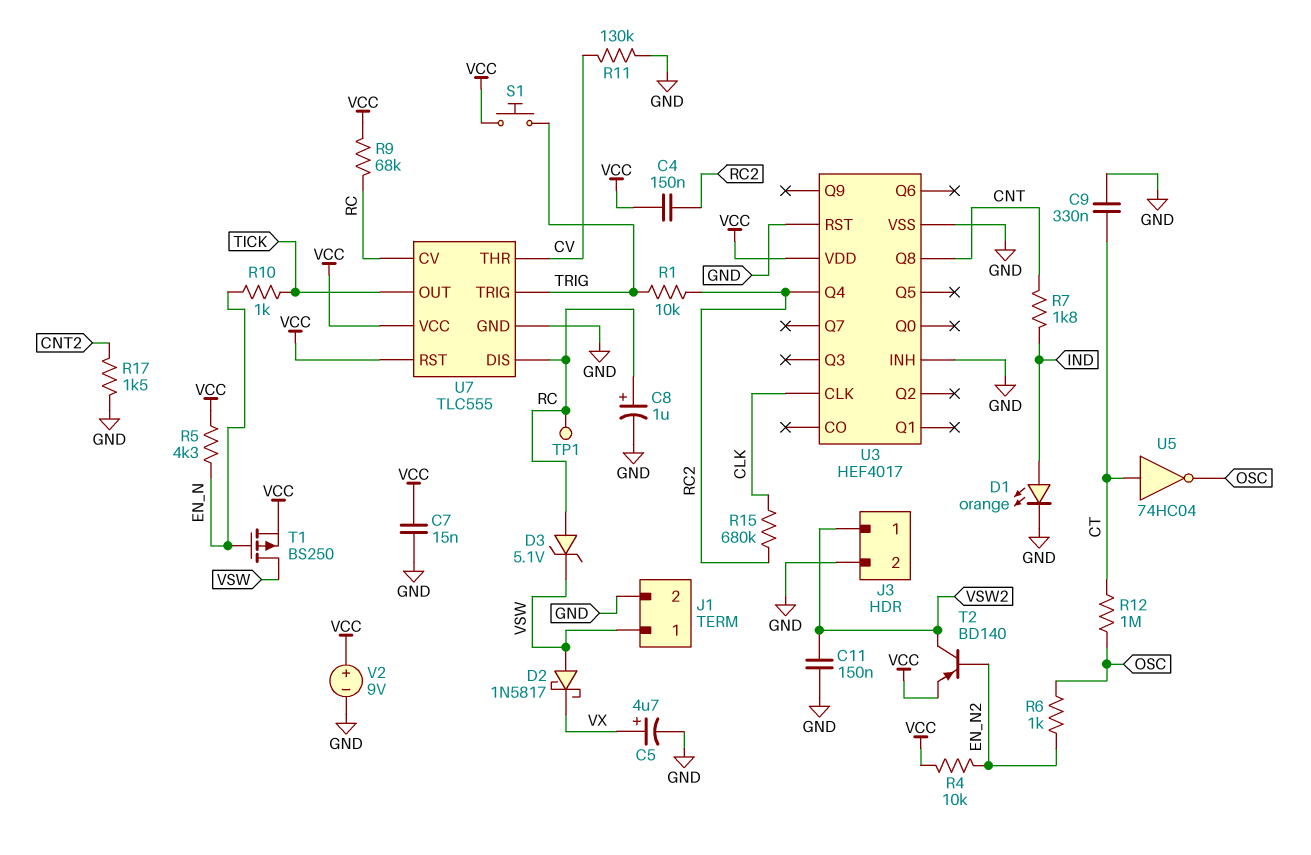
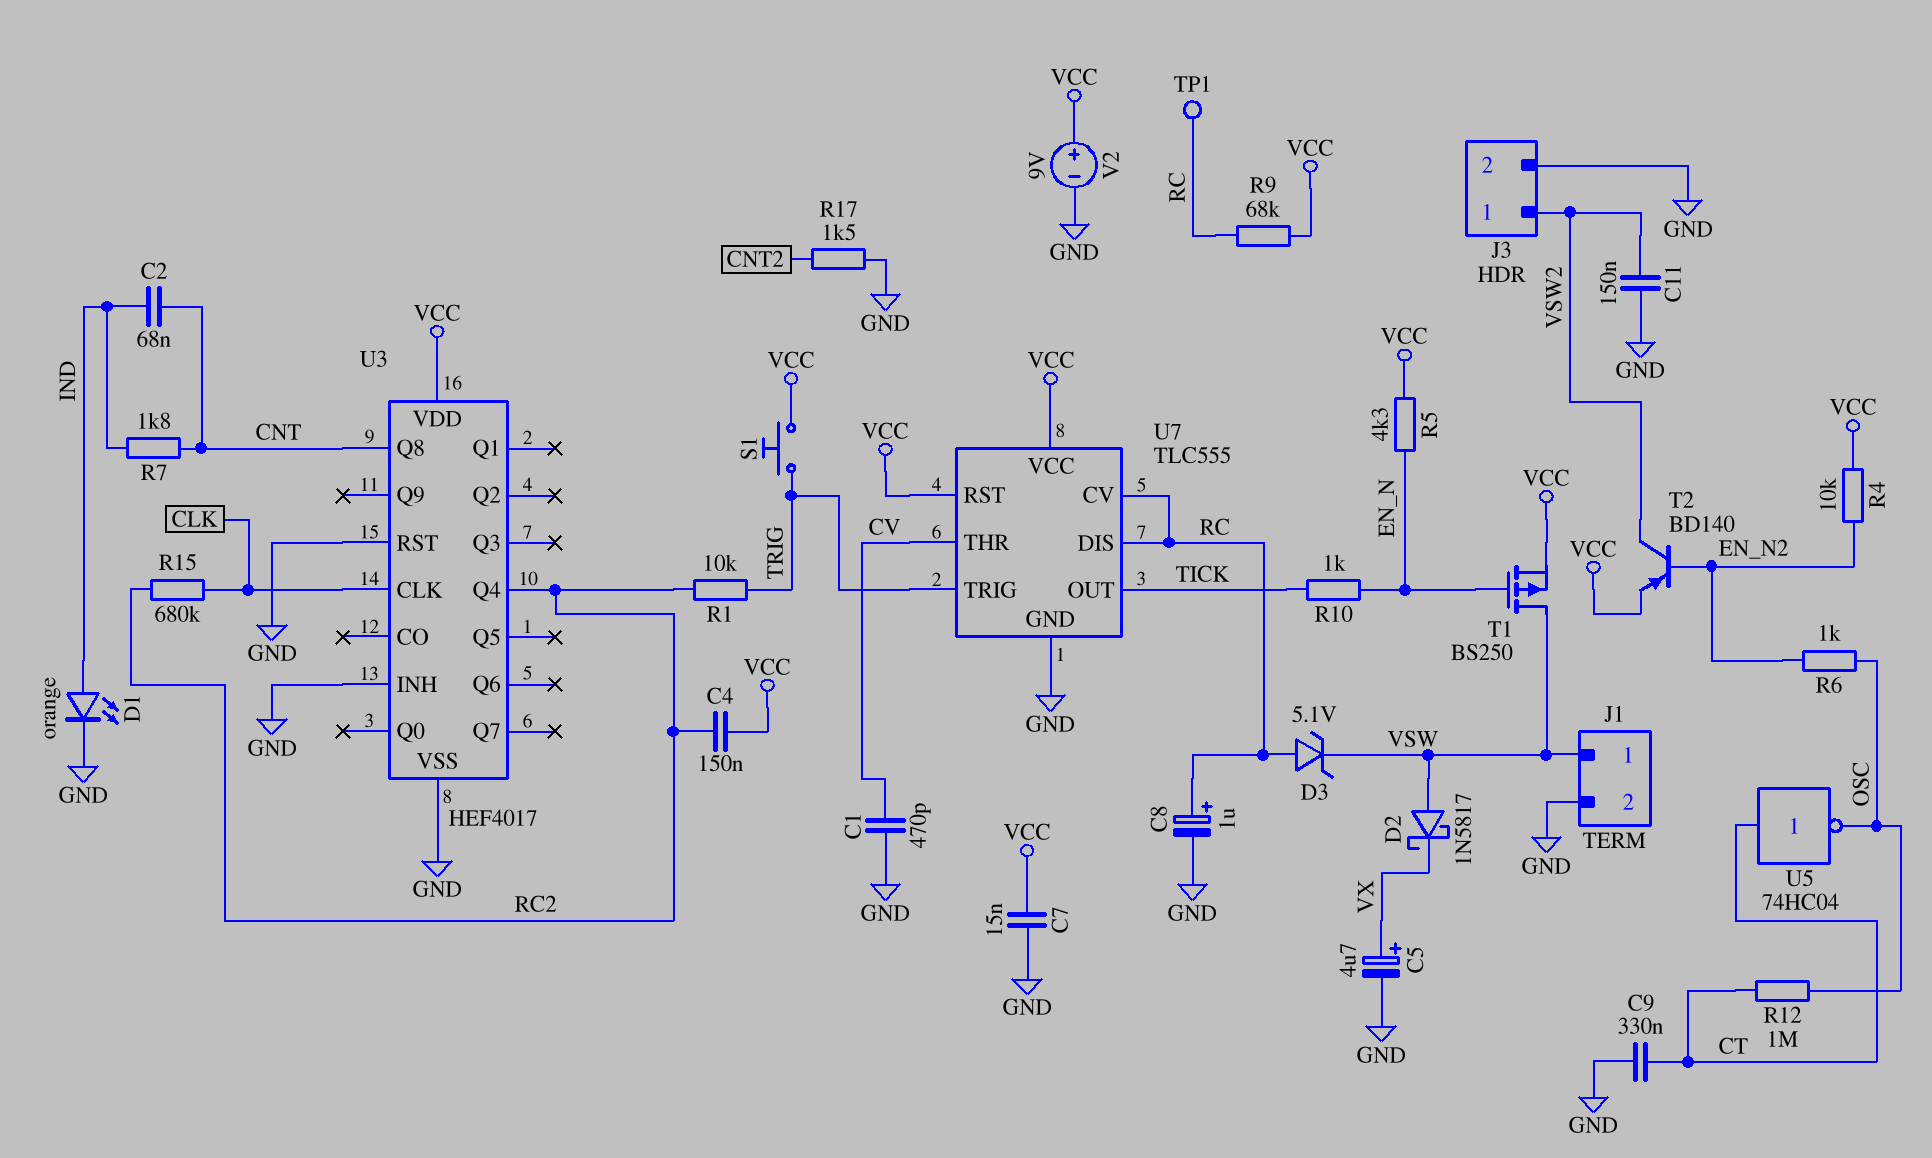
C1: none -> 470pF (CV, GND)
C2: none -> 68nF (CNT, IND)
R11: 130k (CV, GND) -> none

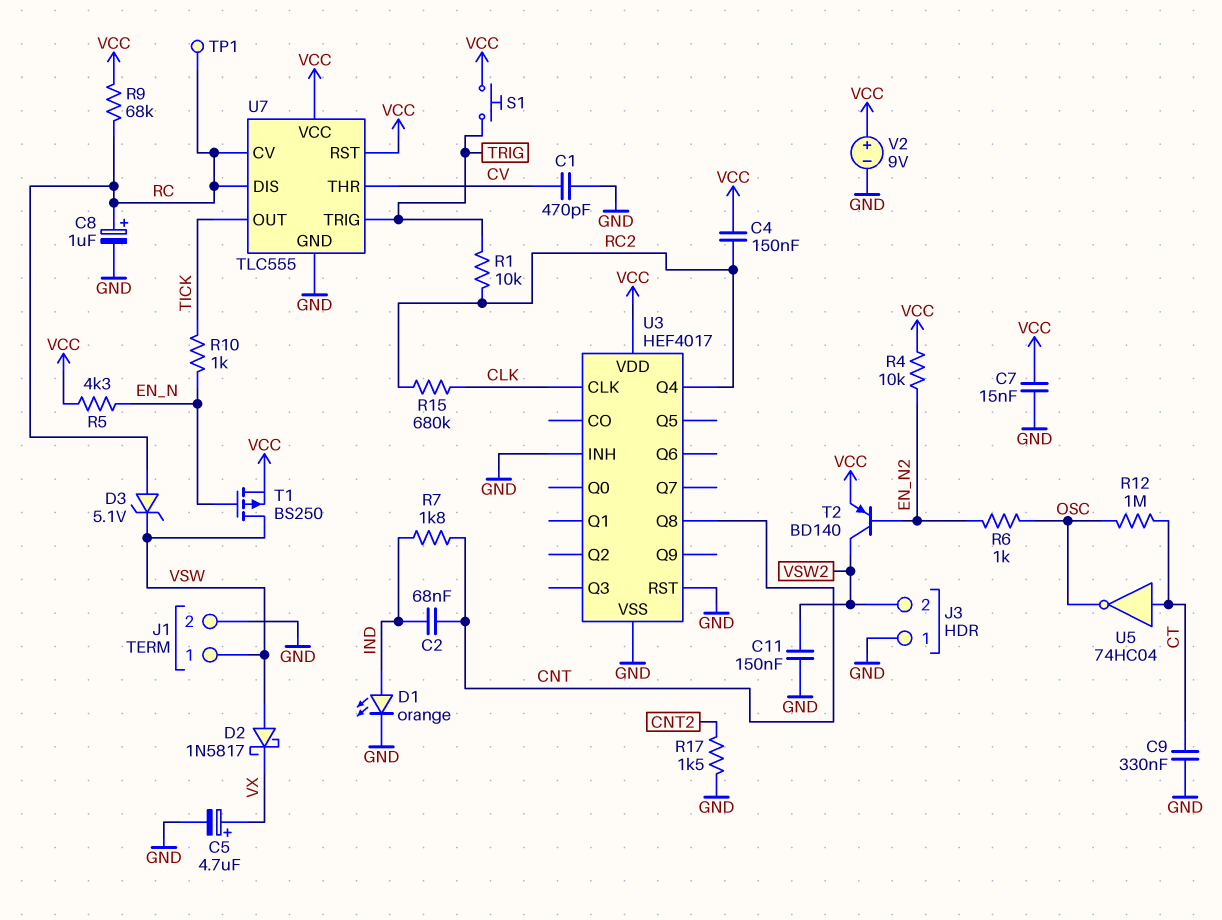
J3 pin 1: VSW2 -> GND
J3 pin 2: GND -> VSW2

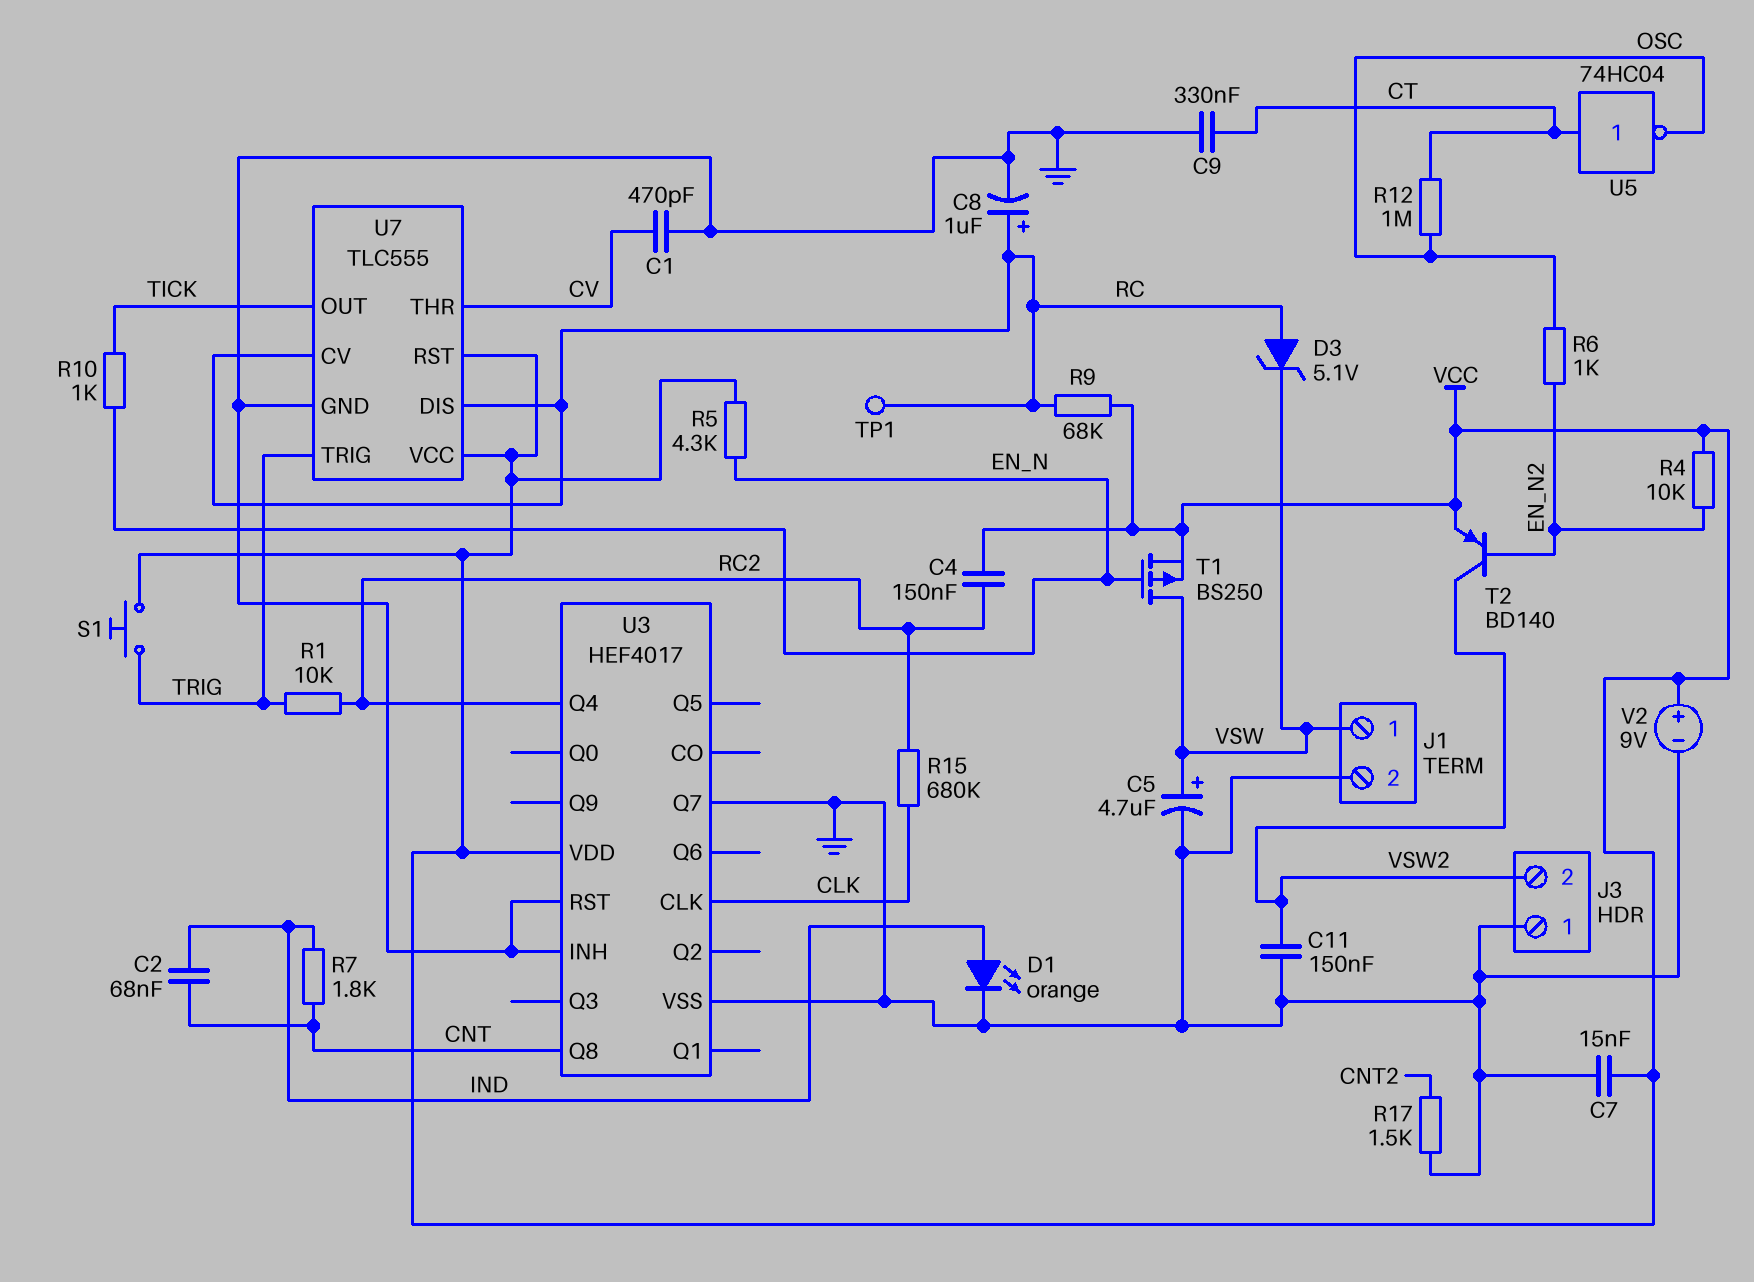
C5: 4.7uF (plus VX, minus GND) -> 4.7uF (plus VSW, minus GND)
D2: schottky 1N5817 (A VSW, K VX) -> none
U3 pin Q7: none -> GND

